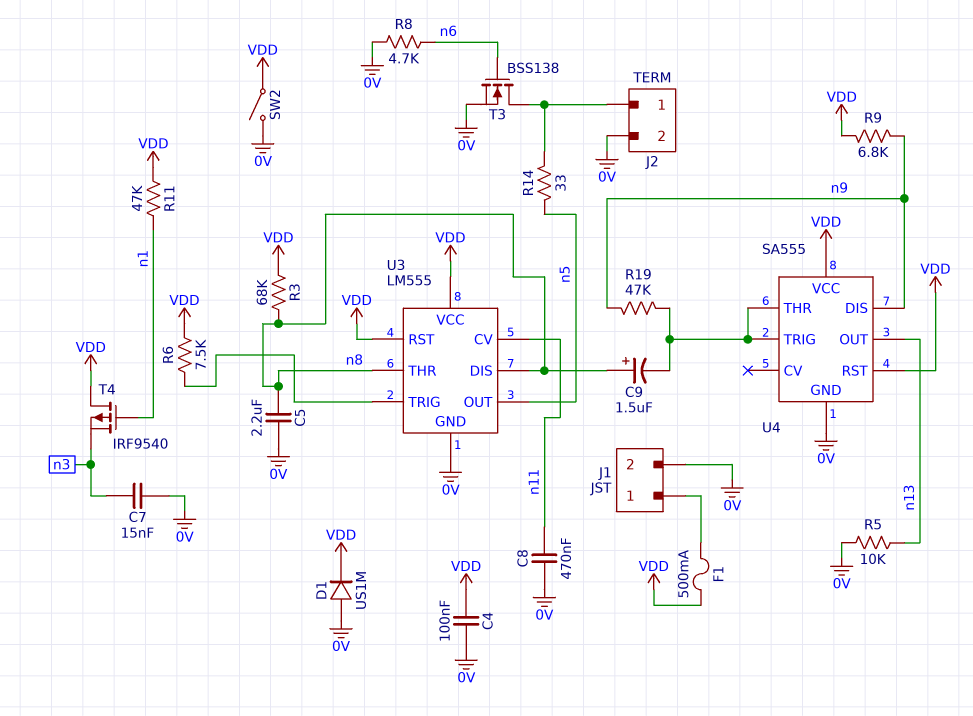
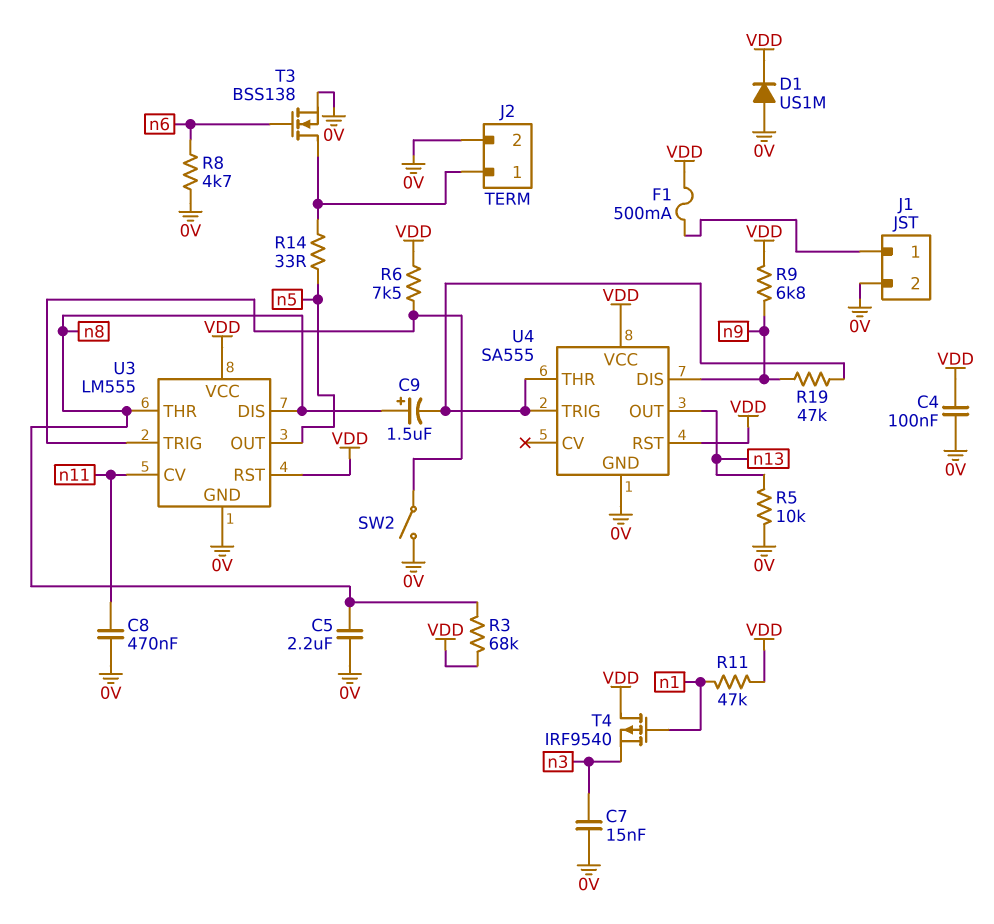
SW2: switch (0V, VDD) -> switch (0V, U3/TRIG)

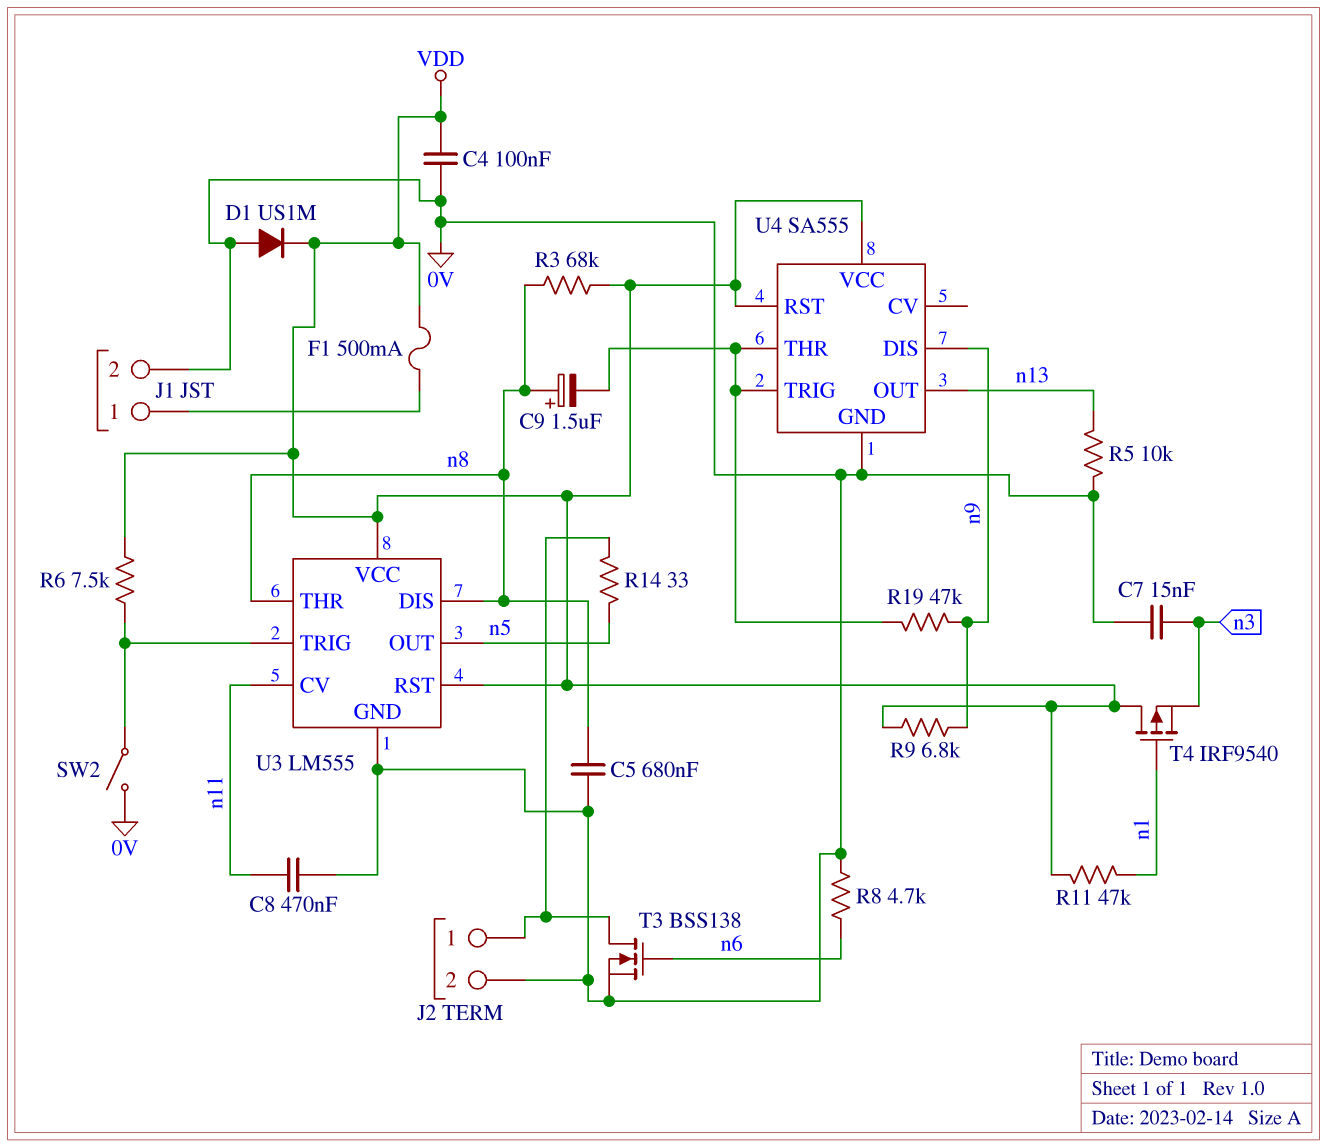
C5: 2.2uF (0V, n8) -> 680nF (0V, n8)

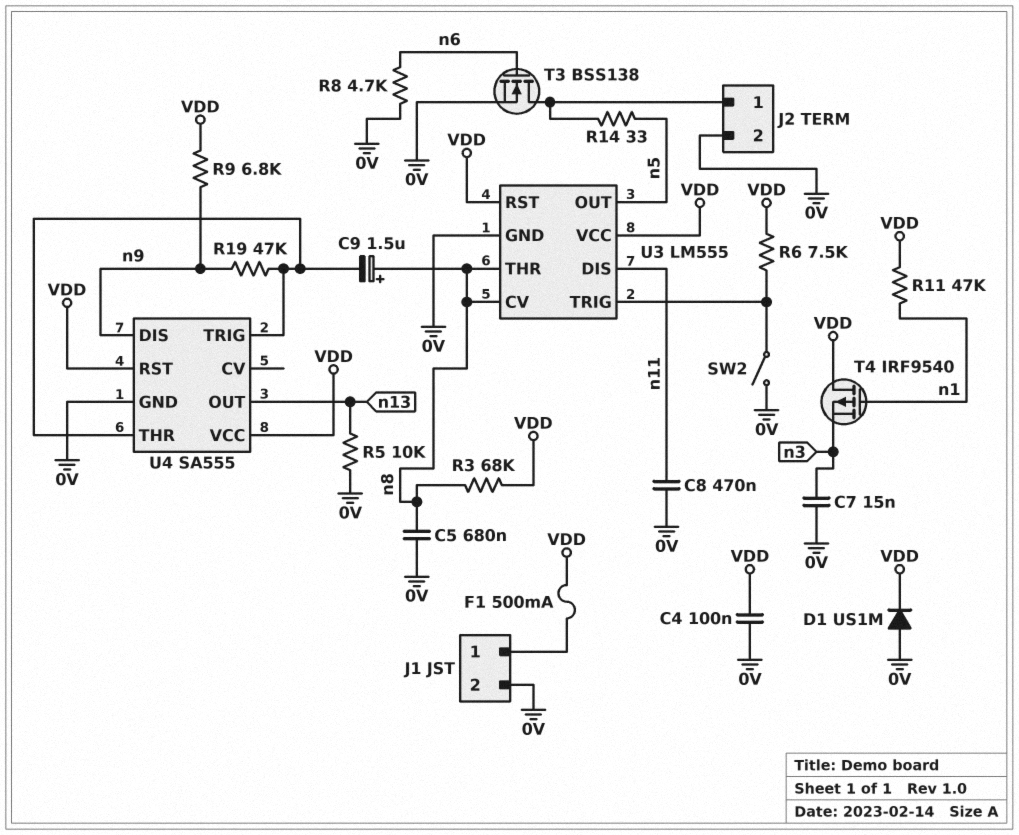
U3 pin CV: n11 -> n8
U3 pin DIS: n8 -> n11

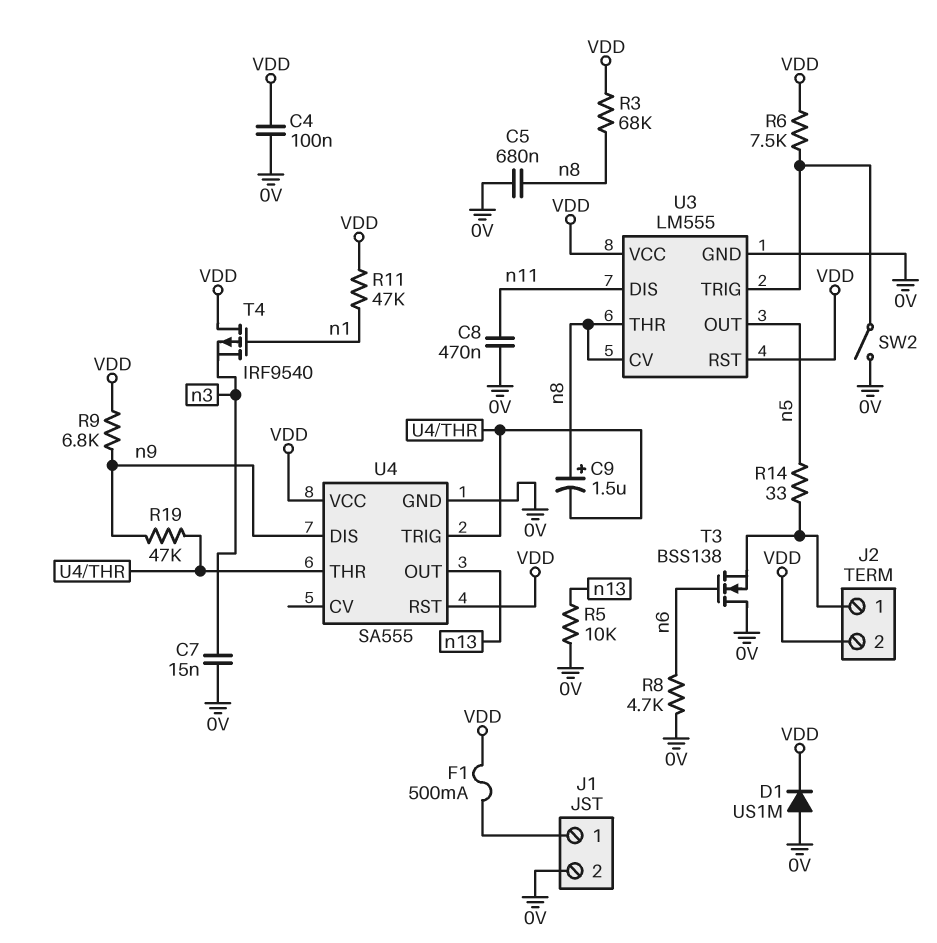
J2 pin 2: 0V -> VDD
T3: NMOS BSS138 (G n6, D J2/1, S 0V) -> NMOS BSS138 (G n6, D 0V, S J2/1)

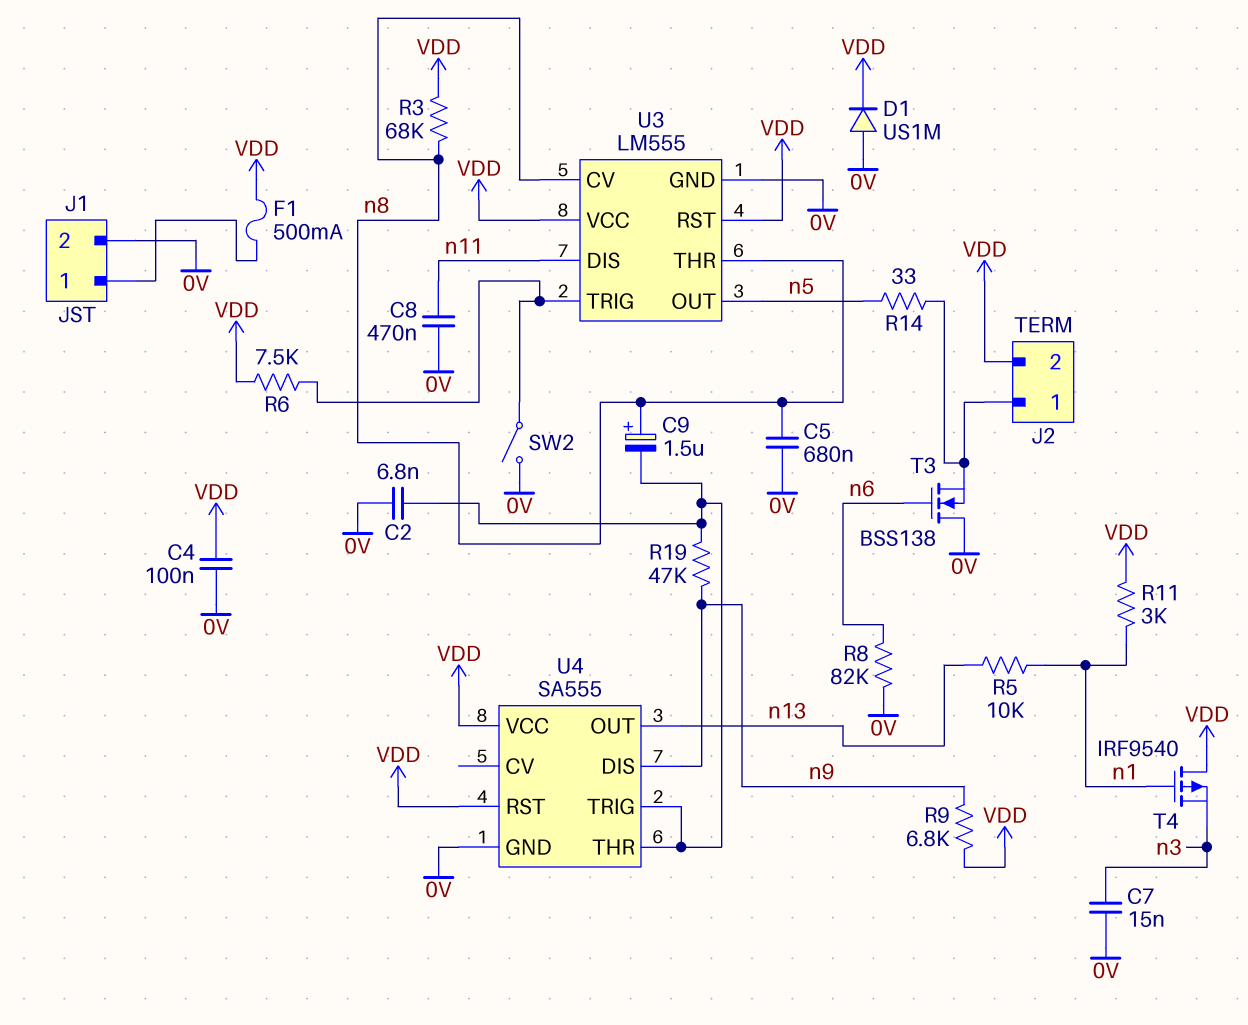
C2: none -> 6.8nF (0V, U4/THR)
R5: 10k (0V, n13) -> 10k (n1, n13)
R8: 4.7k (0V, n6) -> 82k (0V, n6)
R11: 47k (VDD, n1) -> 3k (VDD, n1)

